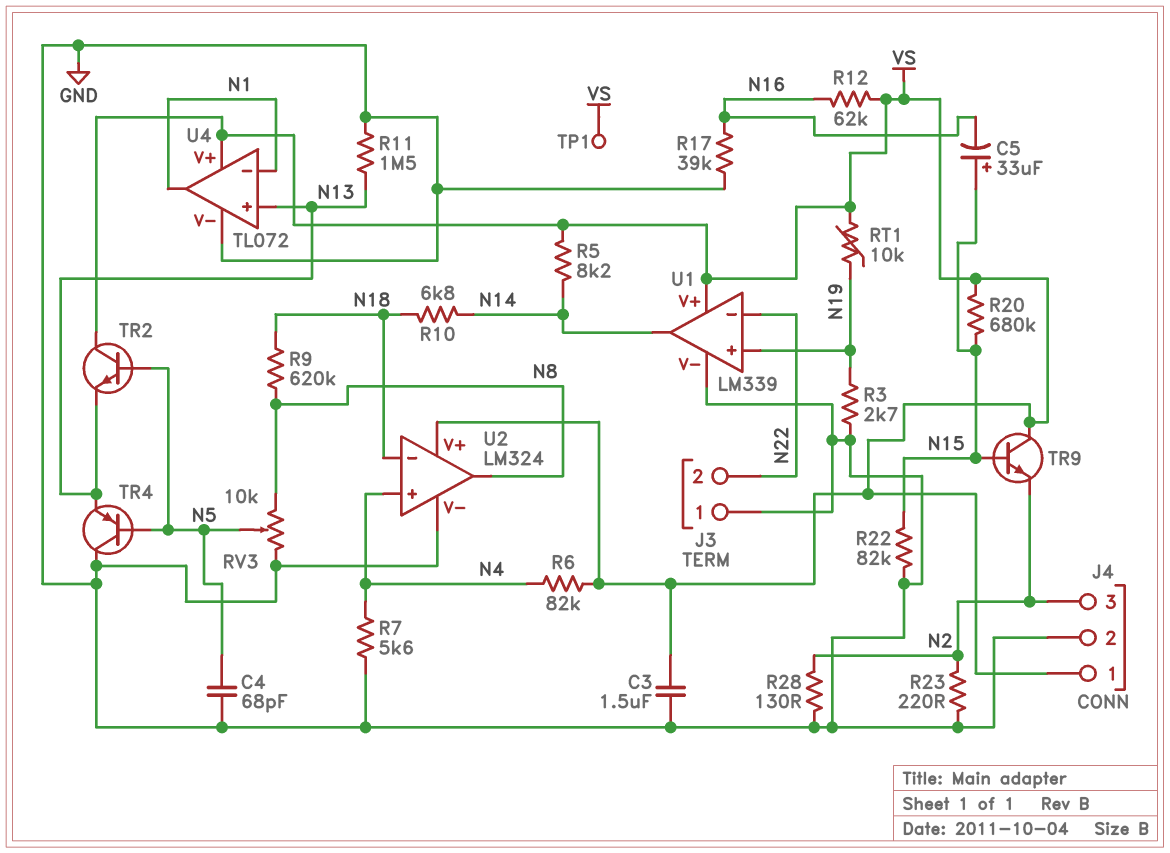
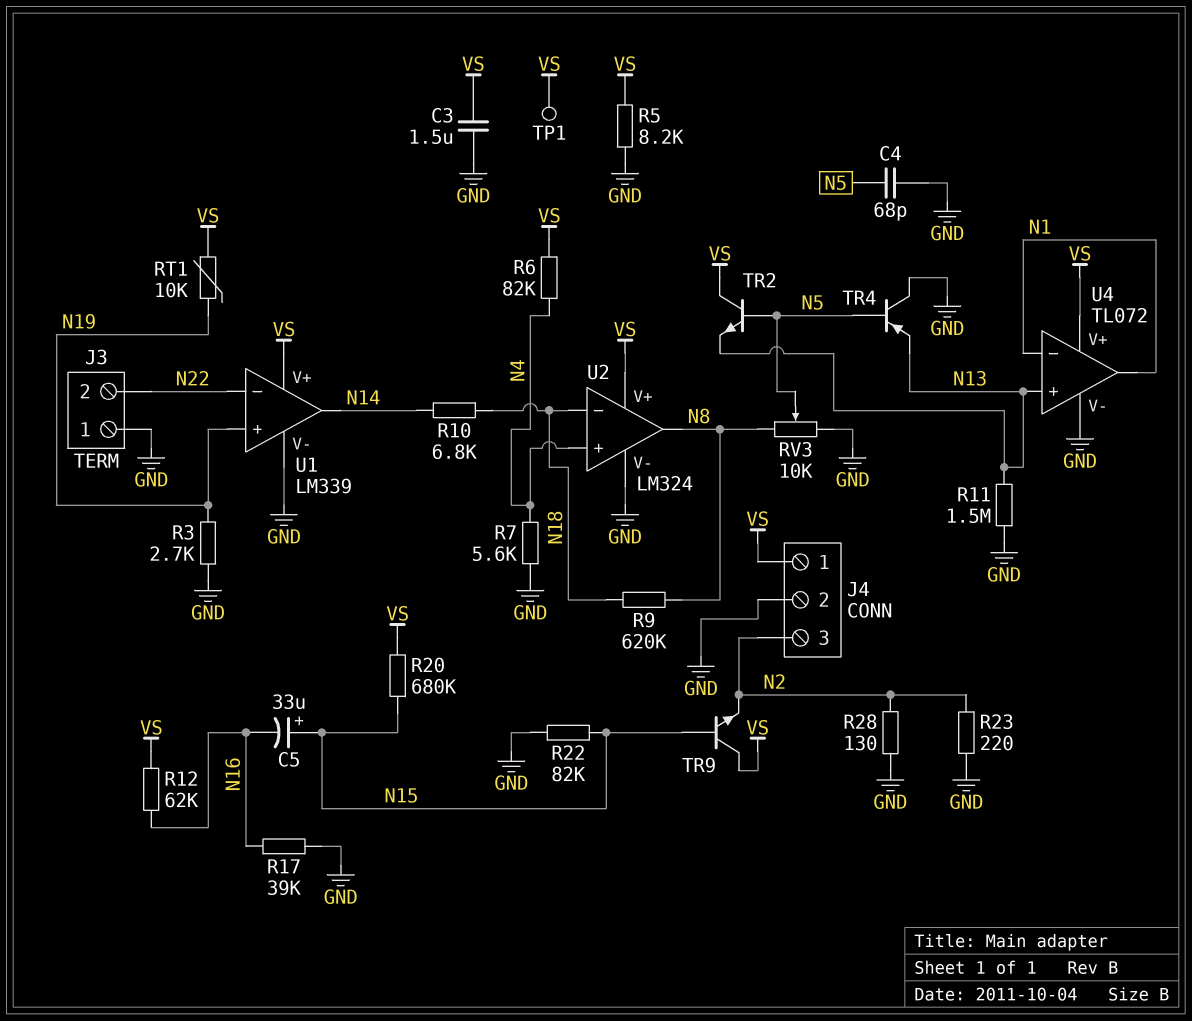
R5: 8.2k (N14, VS) -> 8.2k (GND, VS)

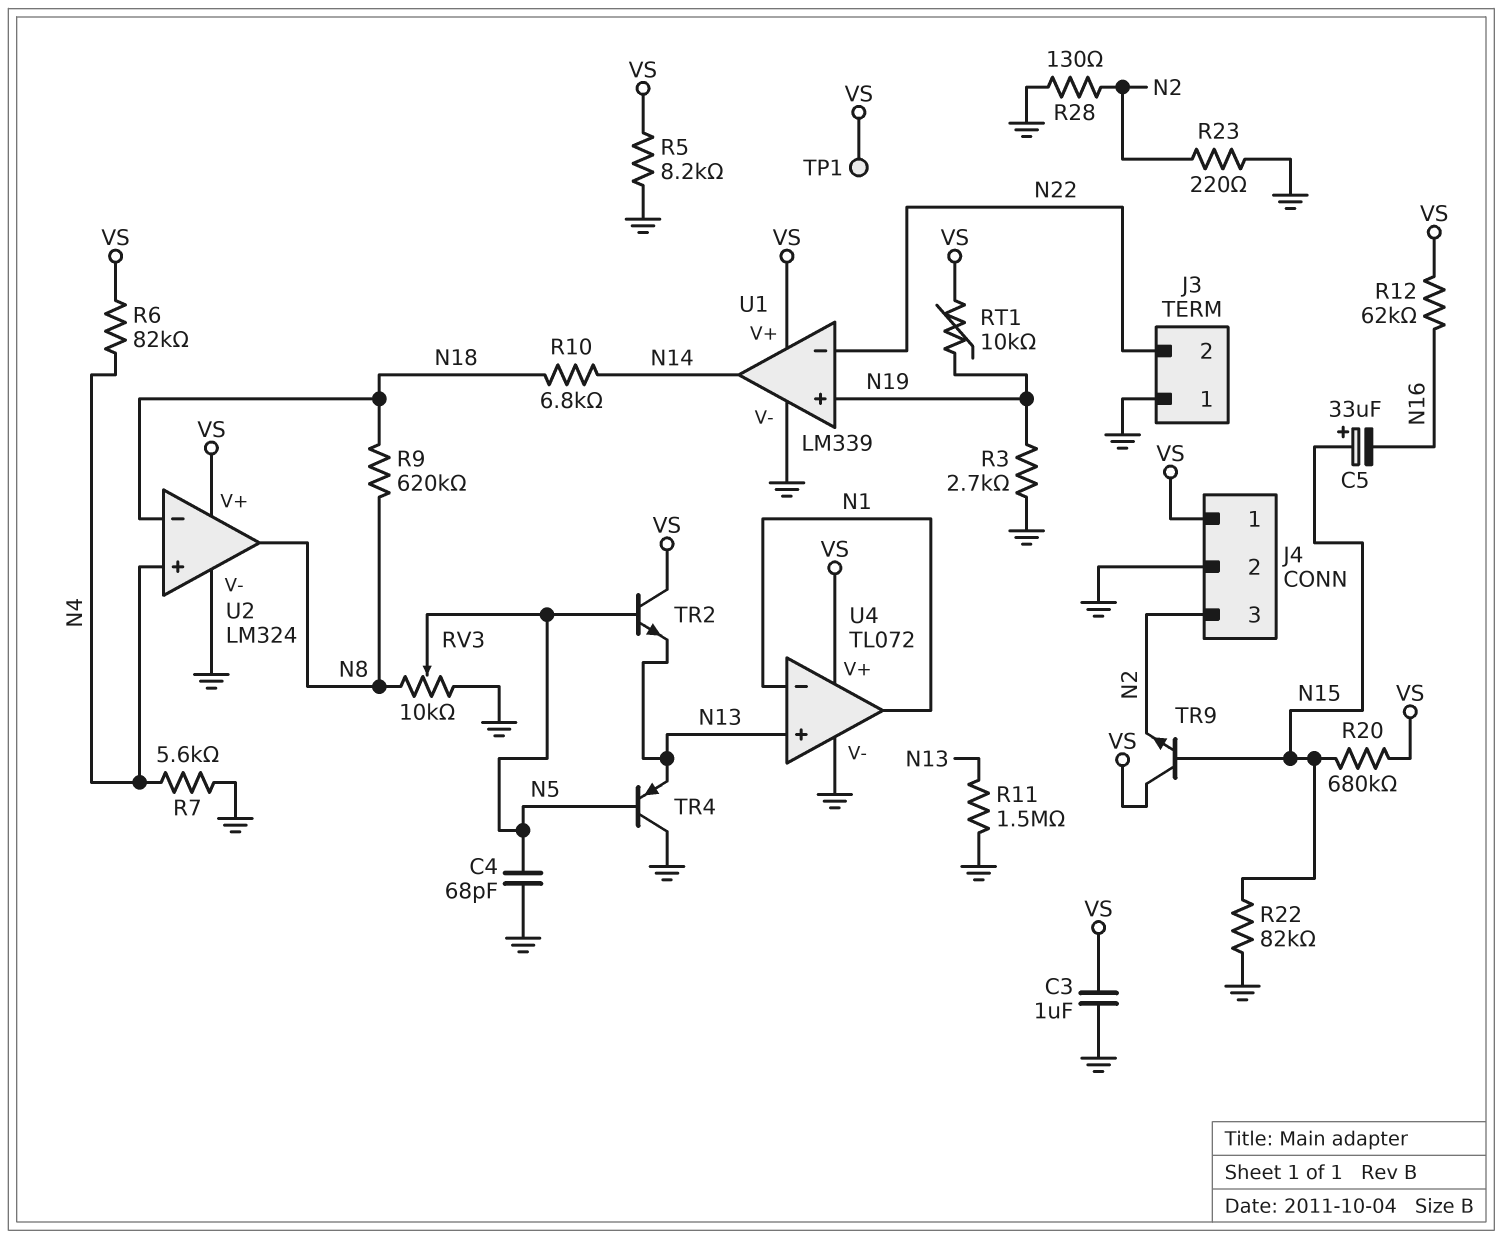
C3: 1.5uF (GND, VS) -> 1uF (GND, VS)
R17: 39k (GND, N16) -> none

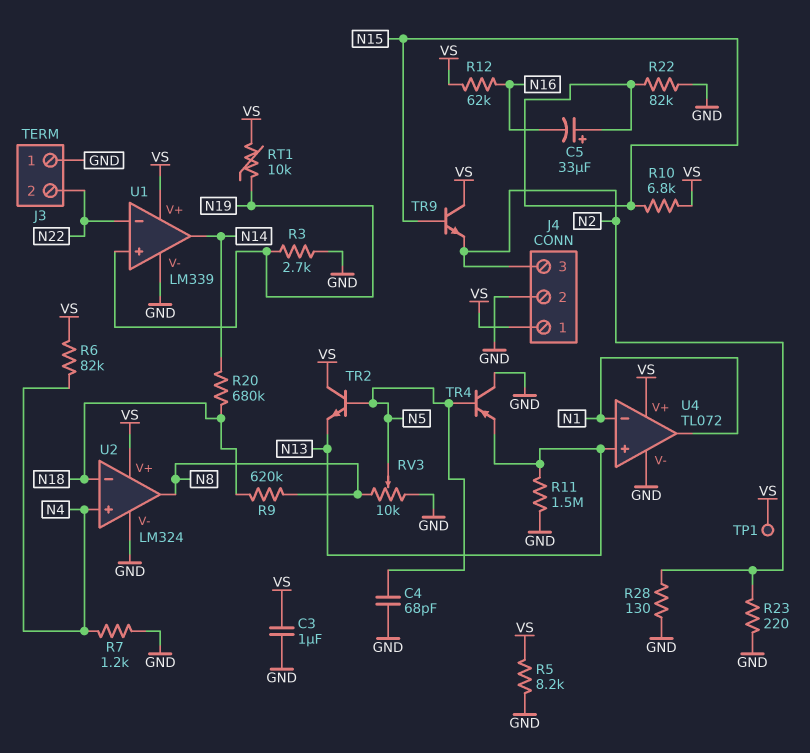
R7: 5.6k (GND, N4) -> 1.2k (GND, N4)
R10: 6.8k (N14, N18) -> 6.8k (N15, VS)
R20: 680k (N15, VS) -> 680k (N14, N18)

